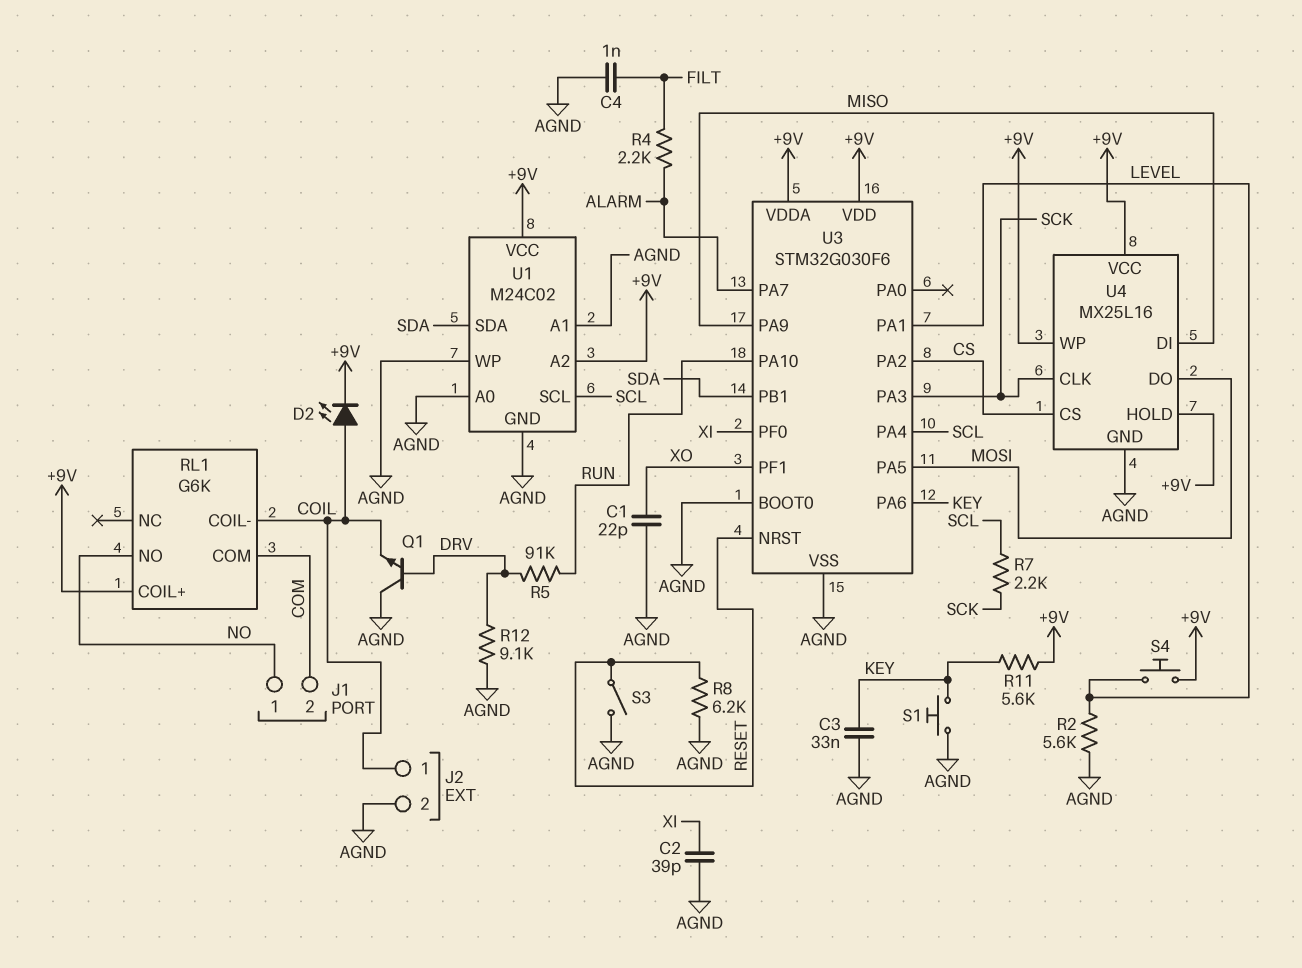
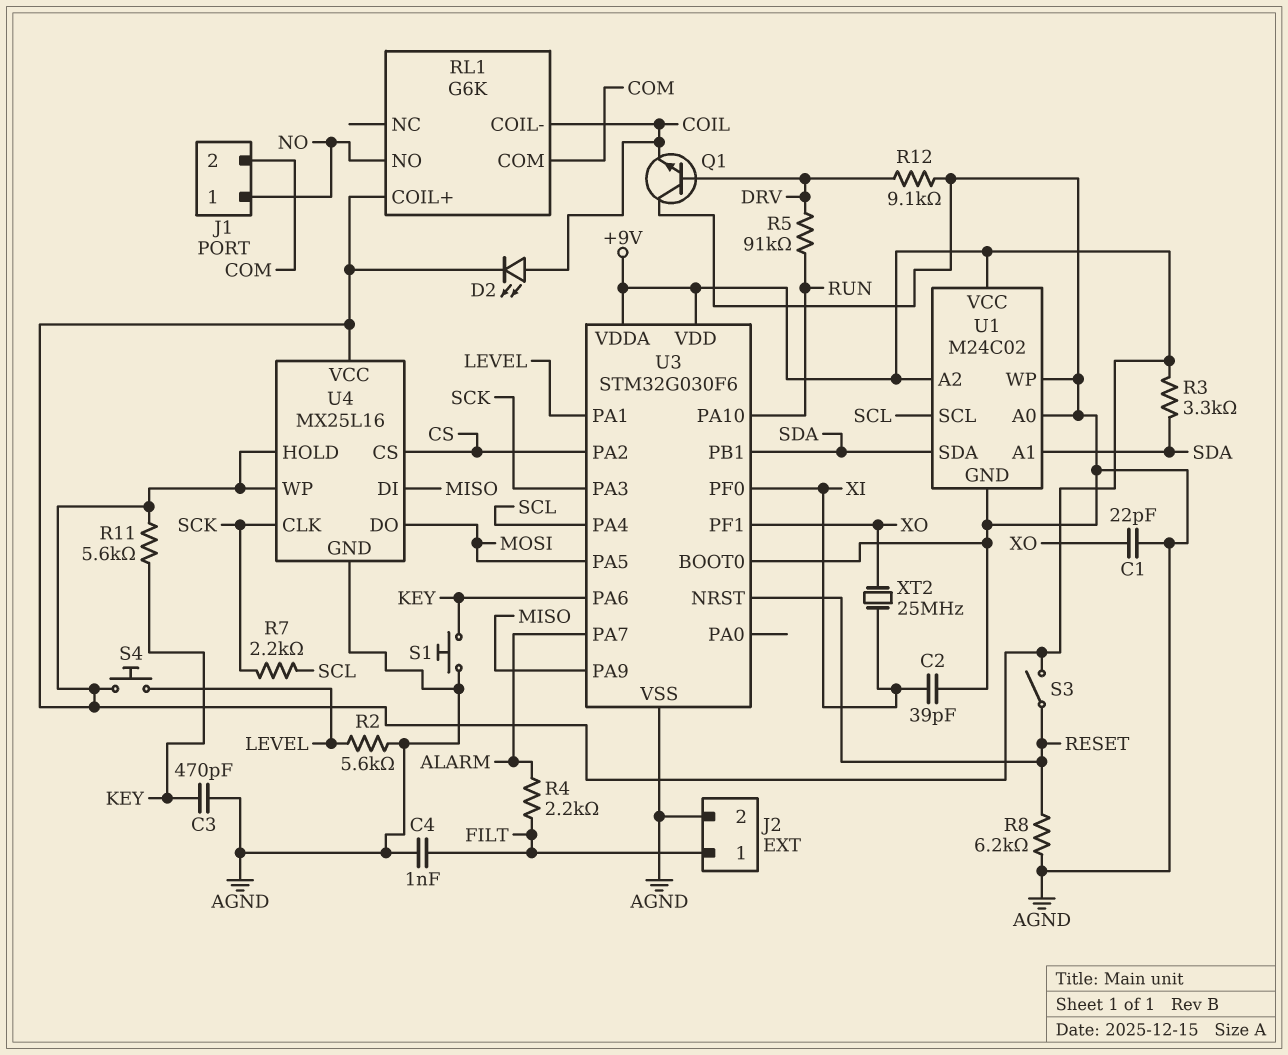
C3: 33nF (AGND, KEY) -> 470pF (AGND, KEY)
J2 pin 1: COIL -> FILT
R3: none -> 3.3k (+9V, SDA)
S3: switch (AGND, RESET) -> switch (+9V, RESET)
U1 pin A1: AGND -> SDA
XT2: none -> 25MHz (XI, XO)

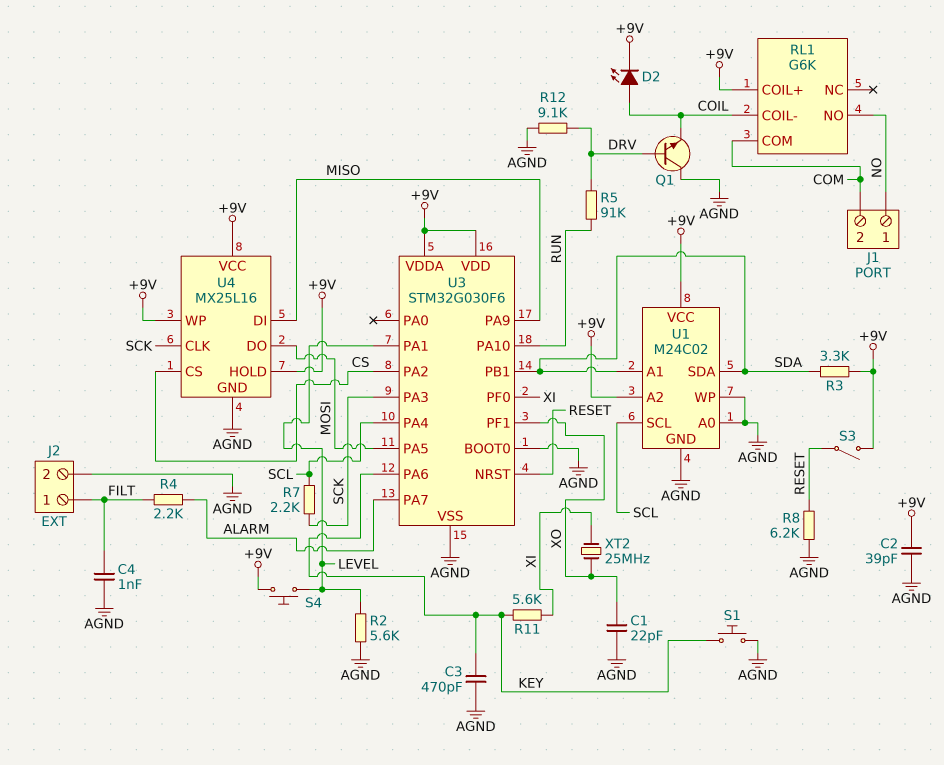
C2: 39pF (AGND, XI) -> 39pF (+9V, AGND)
R11: 5.6k (+9V, KEY) -> 5.6k (KEY, XI)

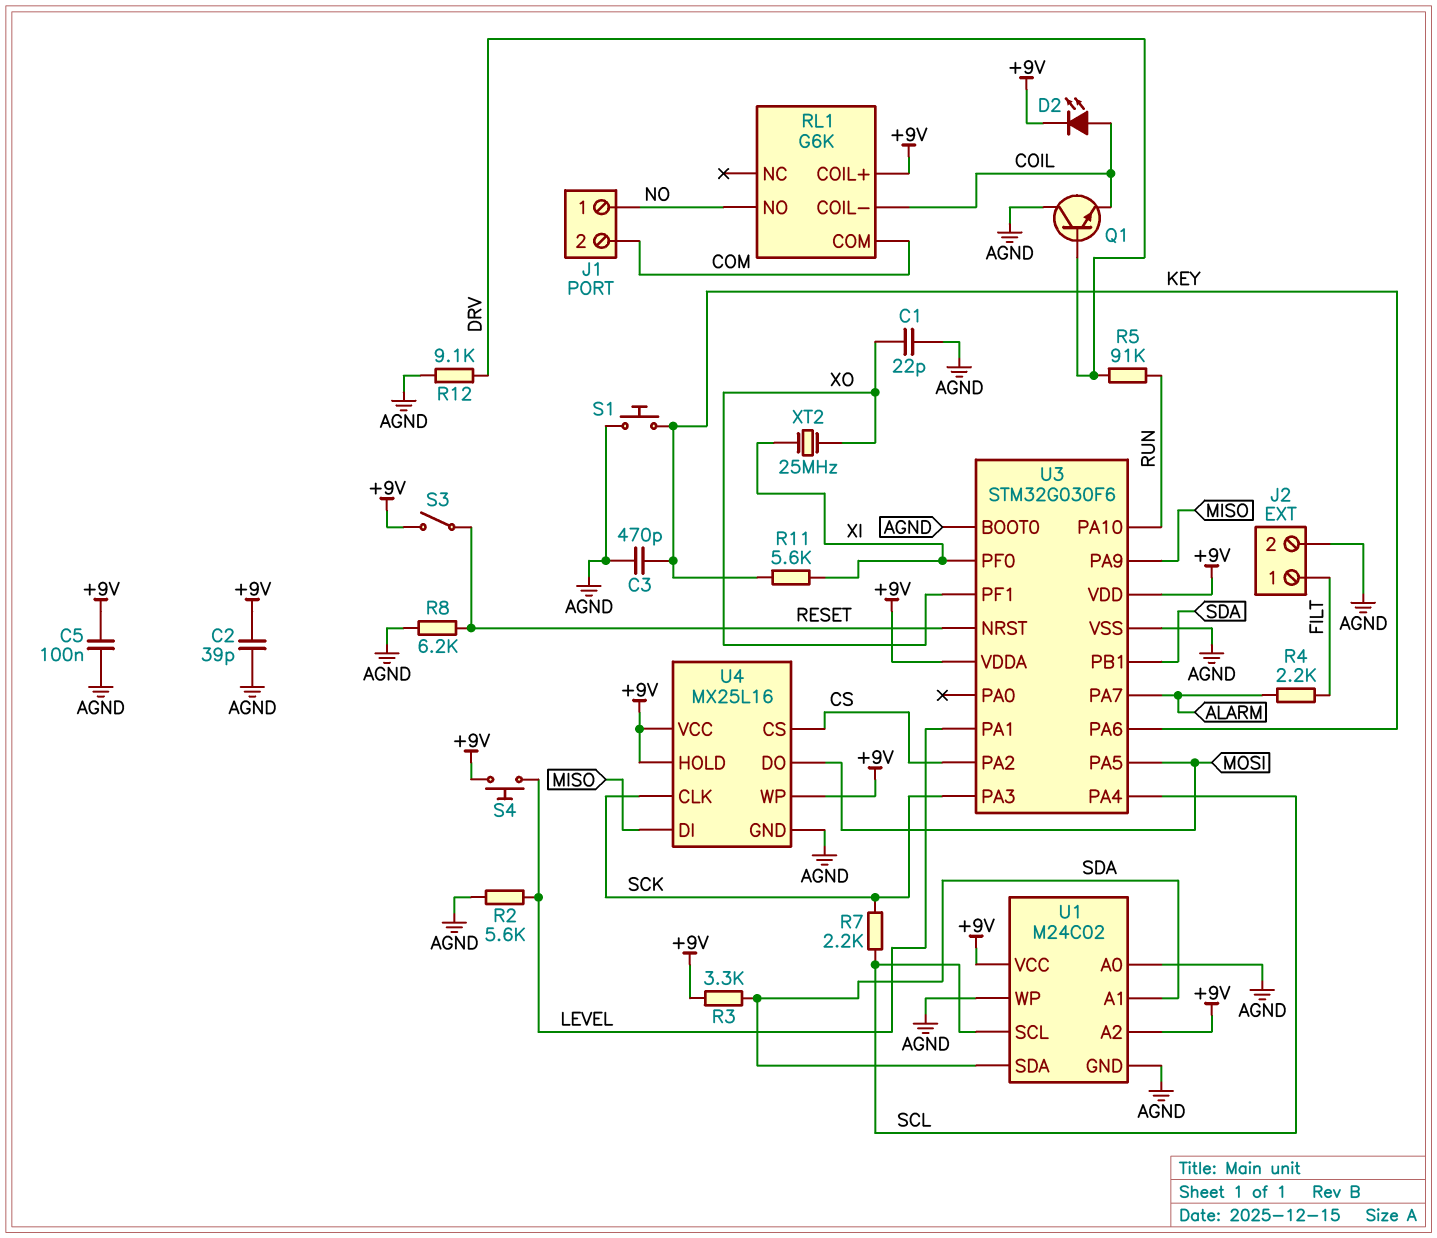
C4: 1nF (AGND, FILT) -> none
C5: none -> 100nF (+9V, AGND)

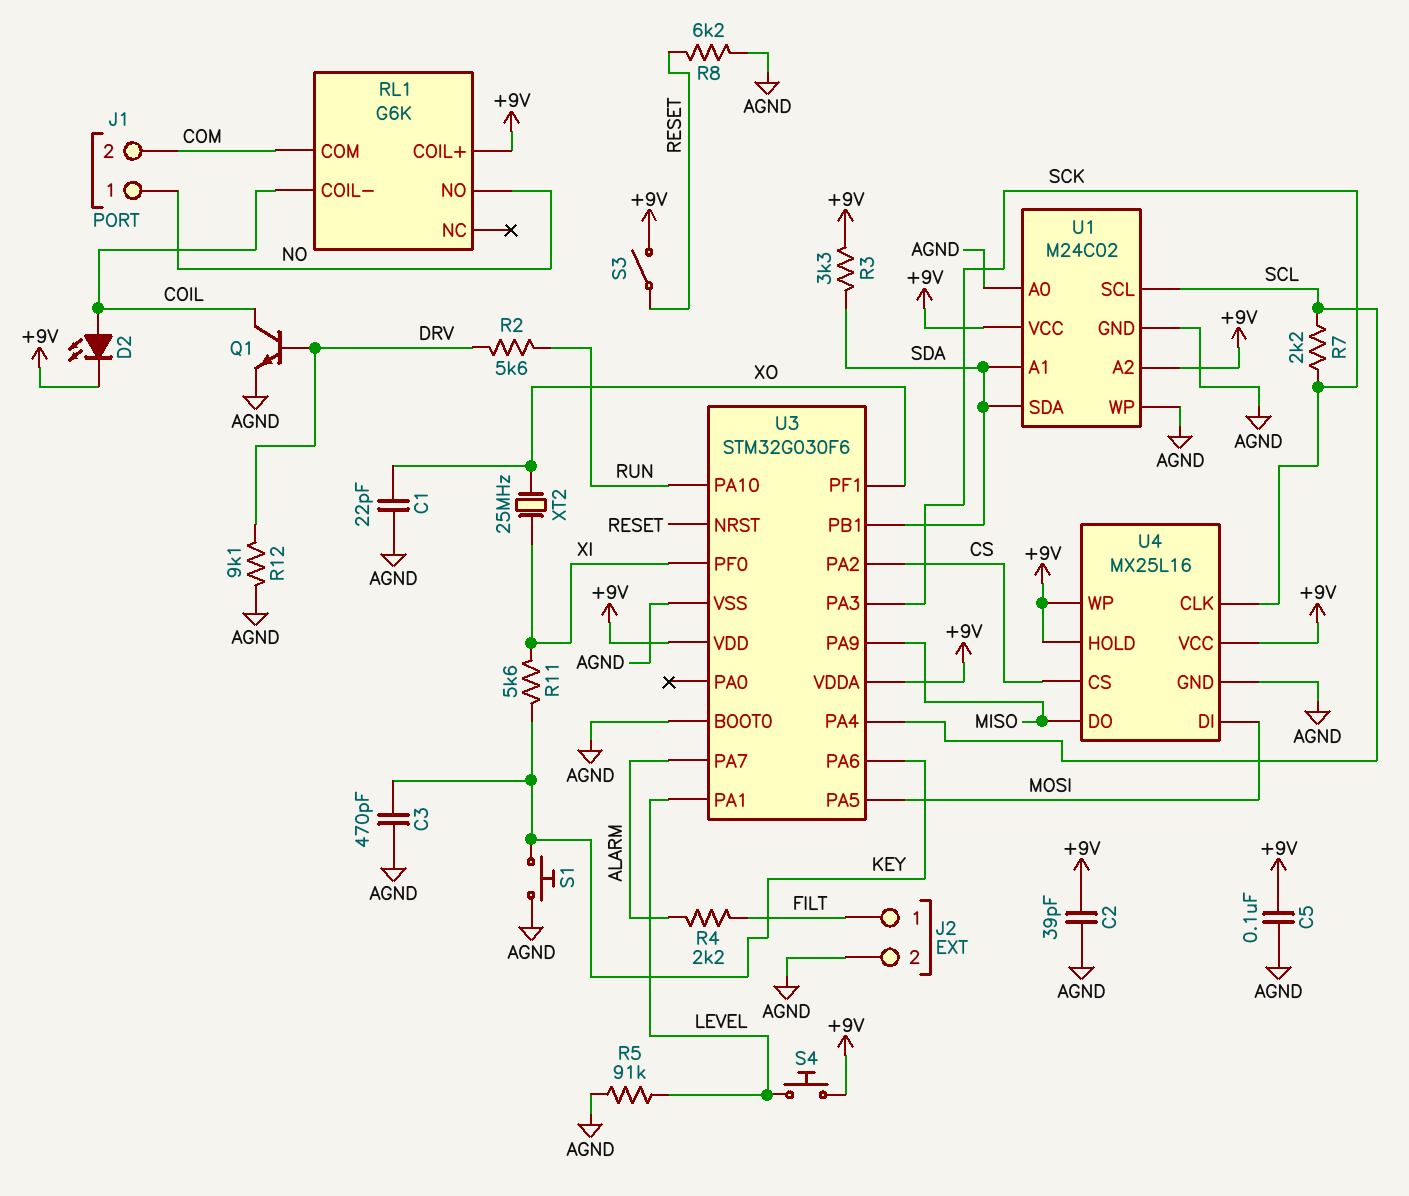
Q1: NPN (B DRV, C AGND, E COIL) -> NPN (B DRV, C COIL, E AGND)
R2: 5.6k (AGND, LEVEL) -> 5.6k (DRV, RUN)
R5: 91k (DRV, RUN) -> 91k (AGND, LEVEL)
U4 pin DI: MISO -> MOSI
U4 pin DO: MOSI -> MISO

